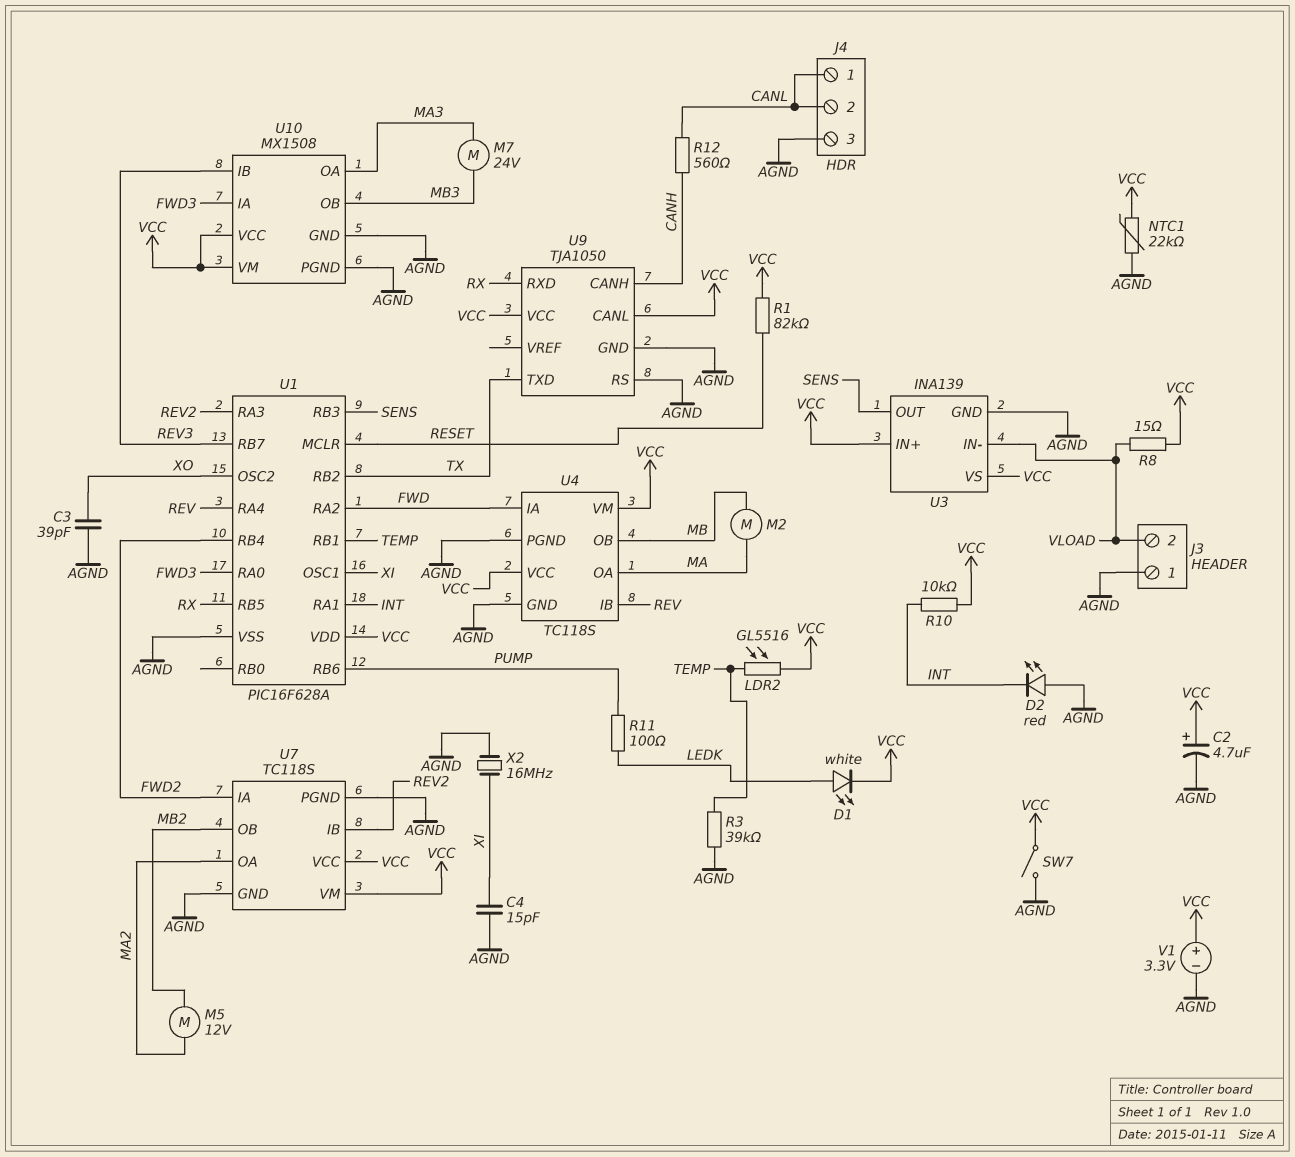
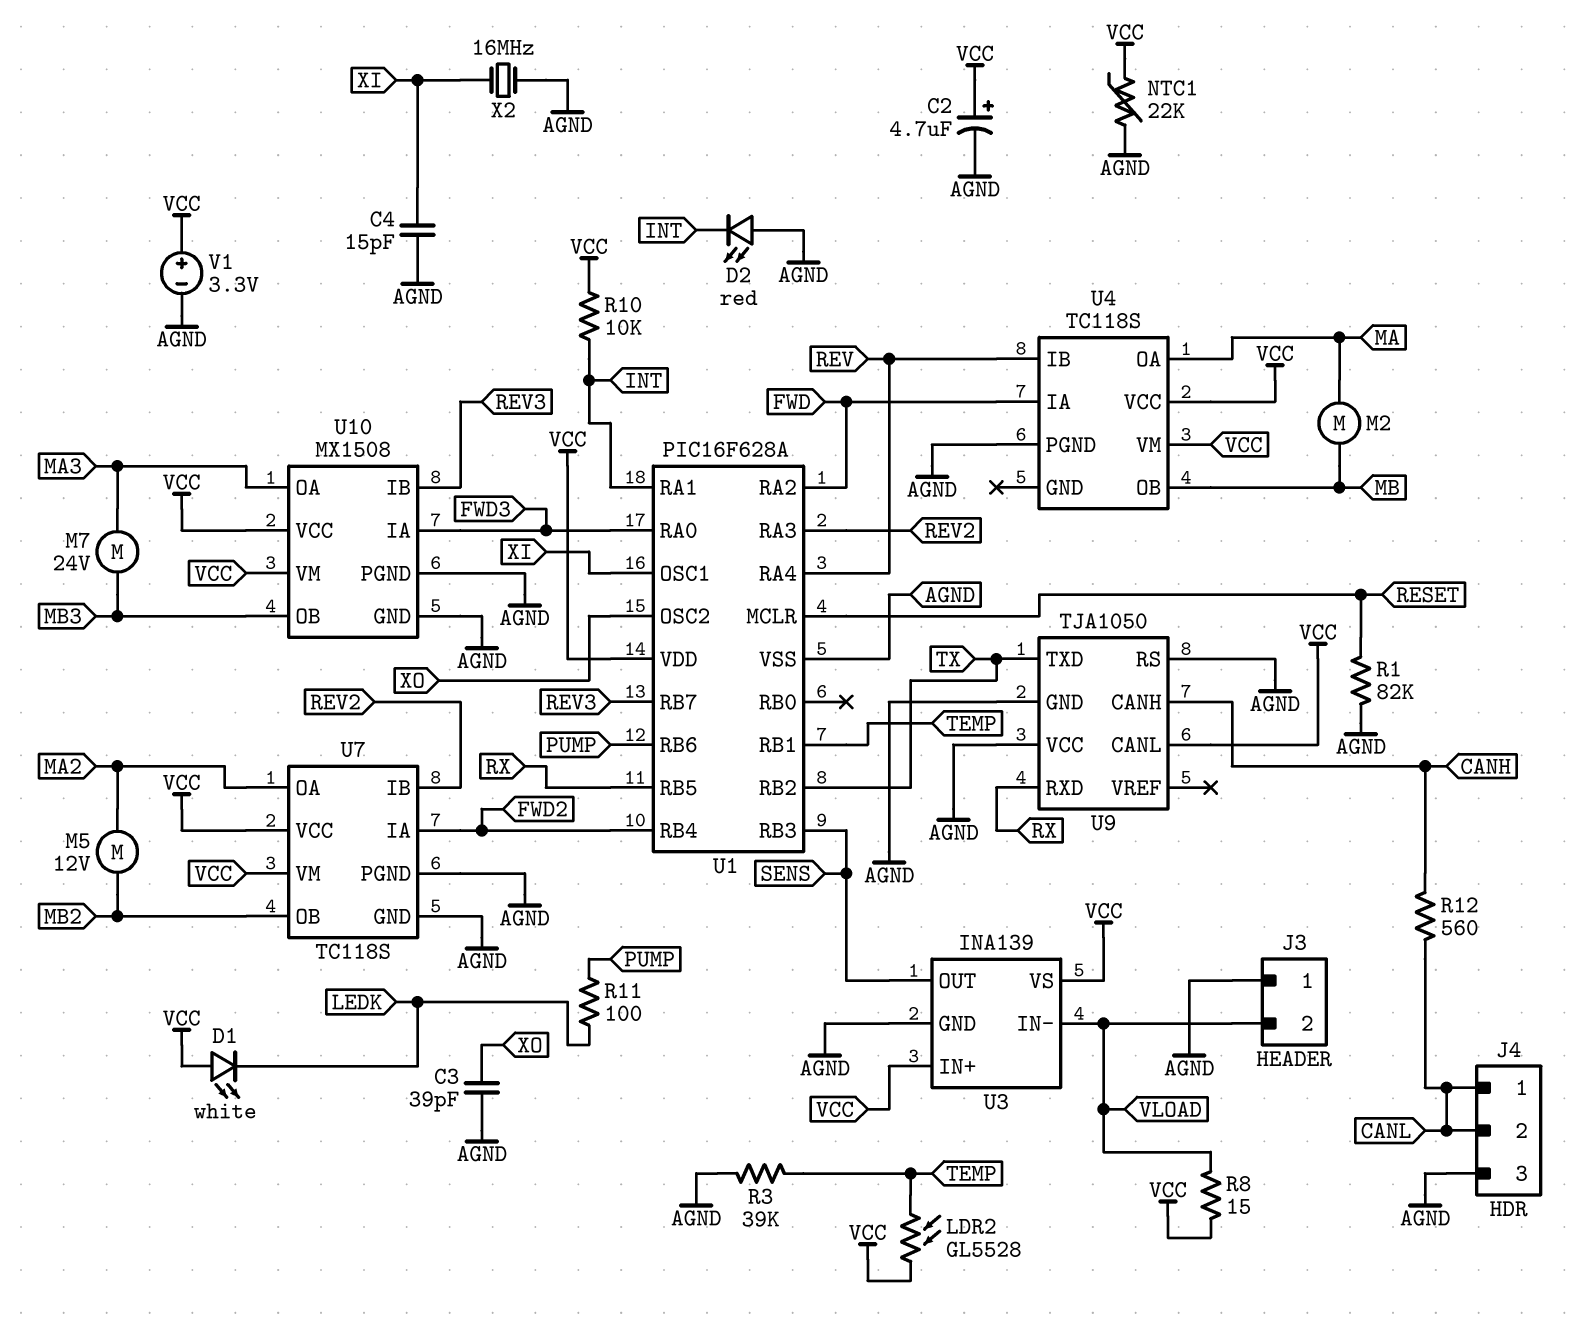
D1: LED white (A LEDK, K VCC) -> LED white (A VCC, K LEDK)
LDR2: GL5516 (TEMP, VCC) -> GL5528 (TEMP, VCC)
R1: 82k (RESET, VCC) -> 82k (AGND, RESET)
SW7: switch (AGND, VCC) -> none
U4 pin GND: AGND -> none
U9 pin VCC: VCC -> AGND

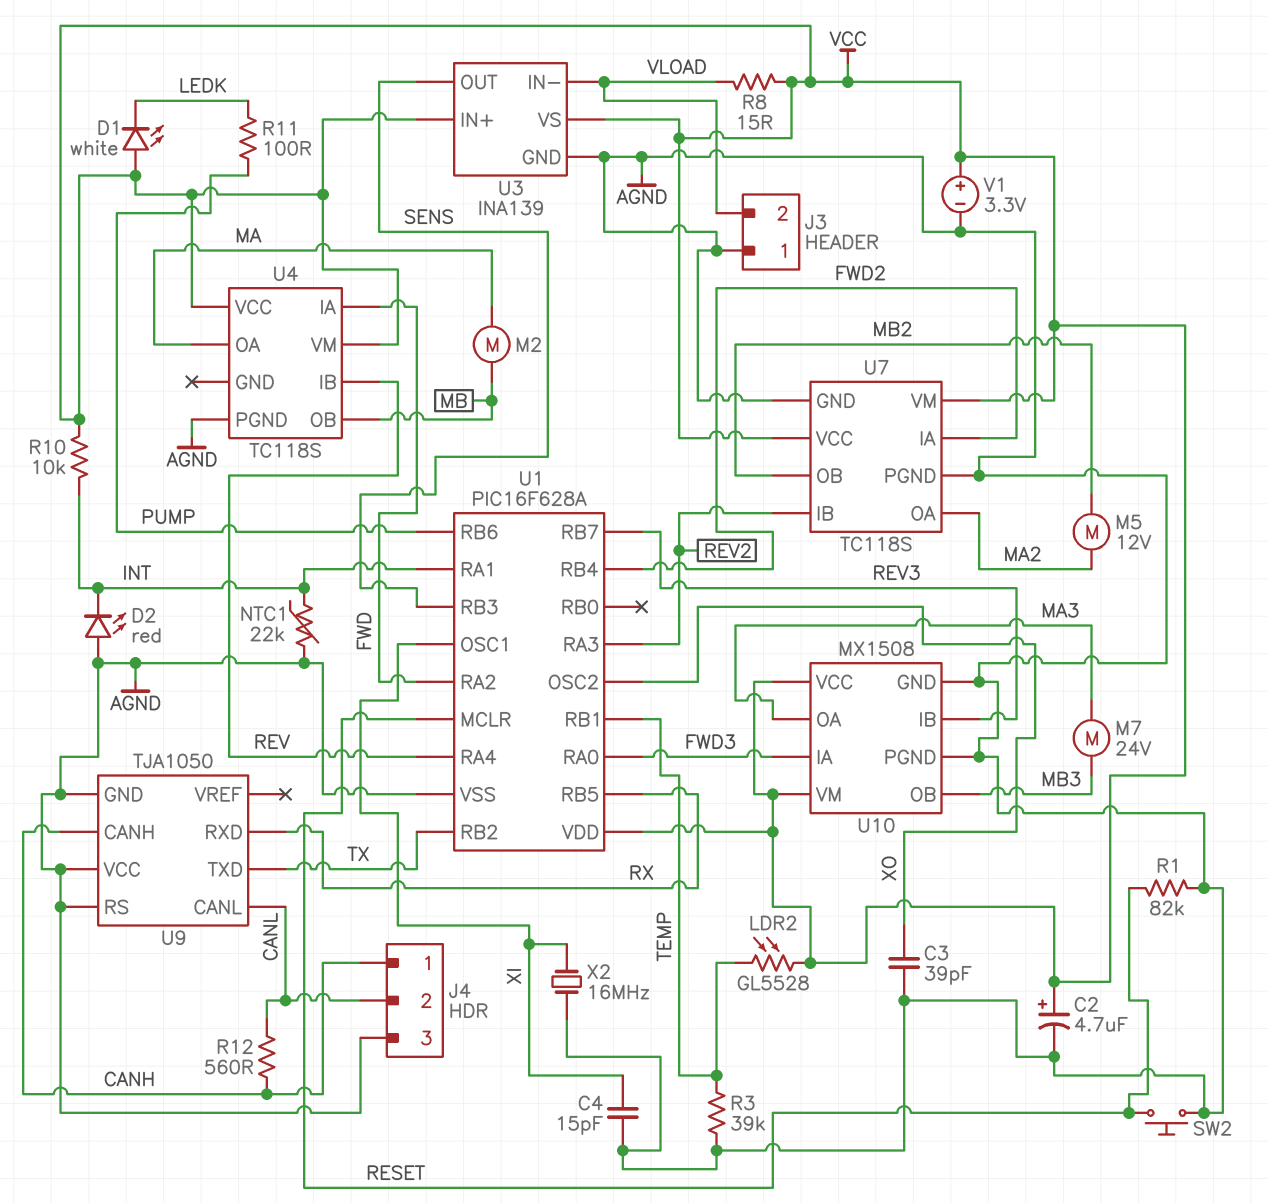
J4 pin 1: CANL -> CANH
NTC1: 22k (AGND, VCC) -> 22k (AGND, INT)
SW2: none -> button (AGND, RESET)
U9 pin CANL: VCC -> CANL

